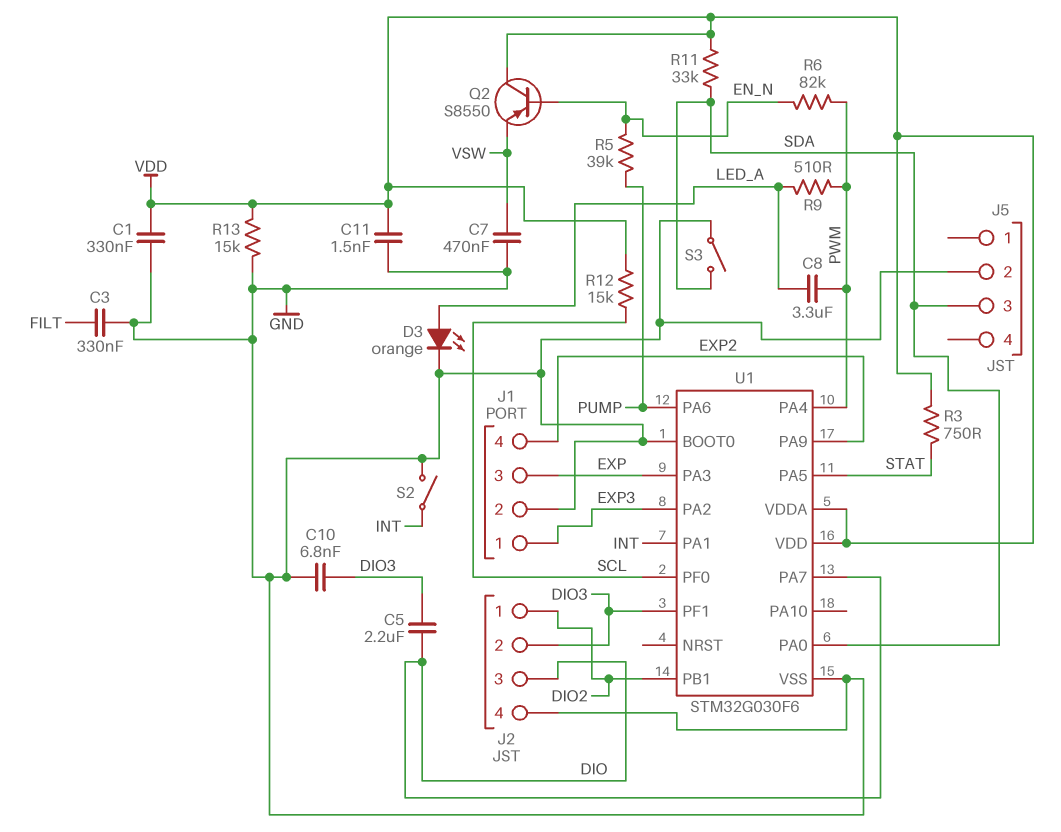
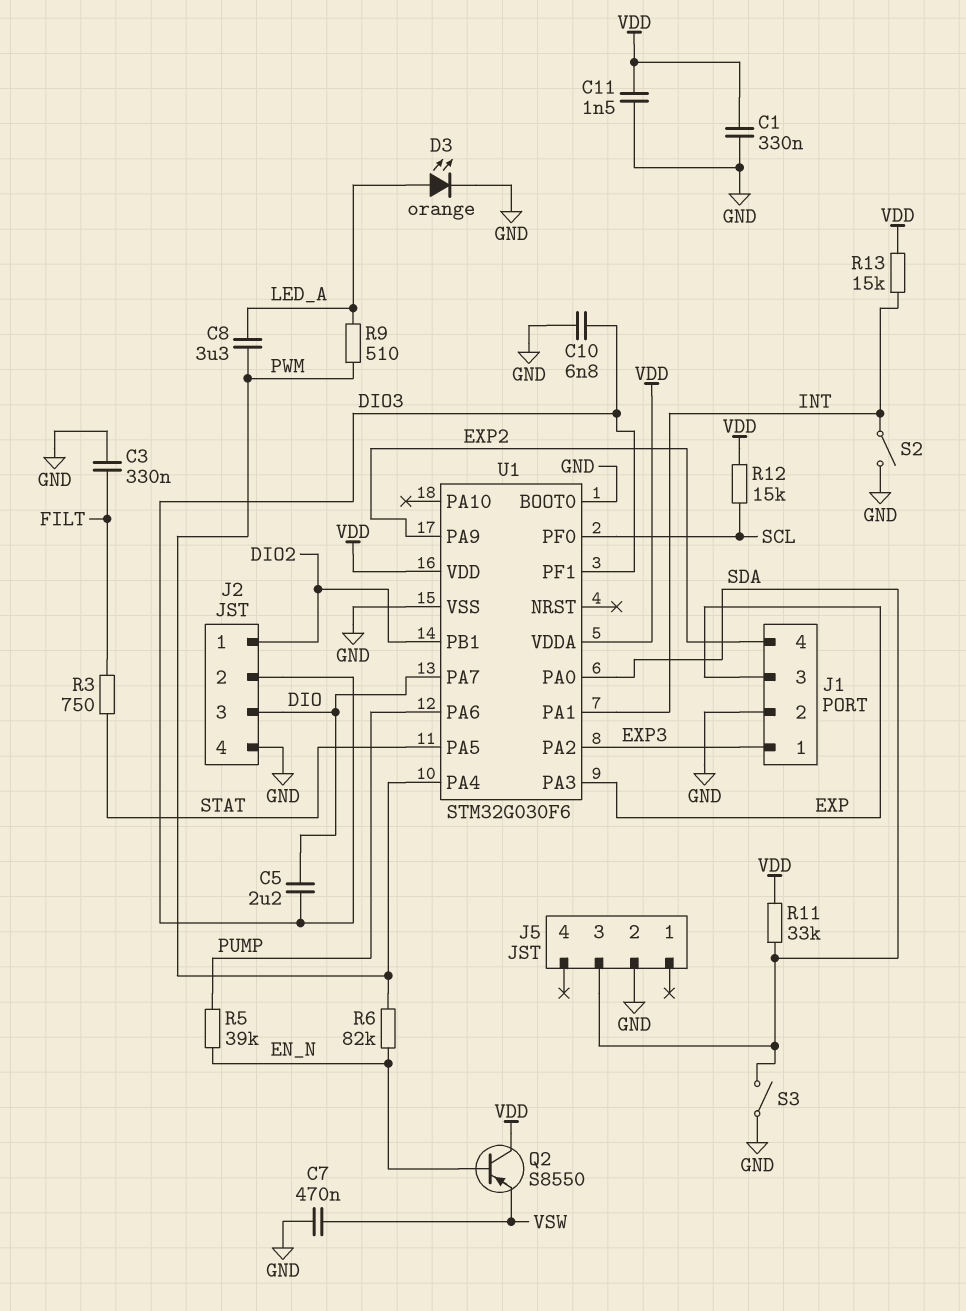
R3: 750 (STAT, VDD) -> 750 (FILT, STAT)
R13: 15k (GND, VDD) -> 15k (INT, VDD)

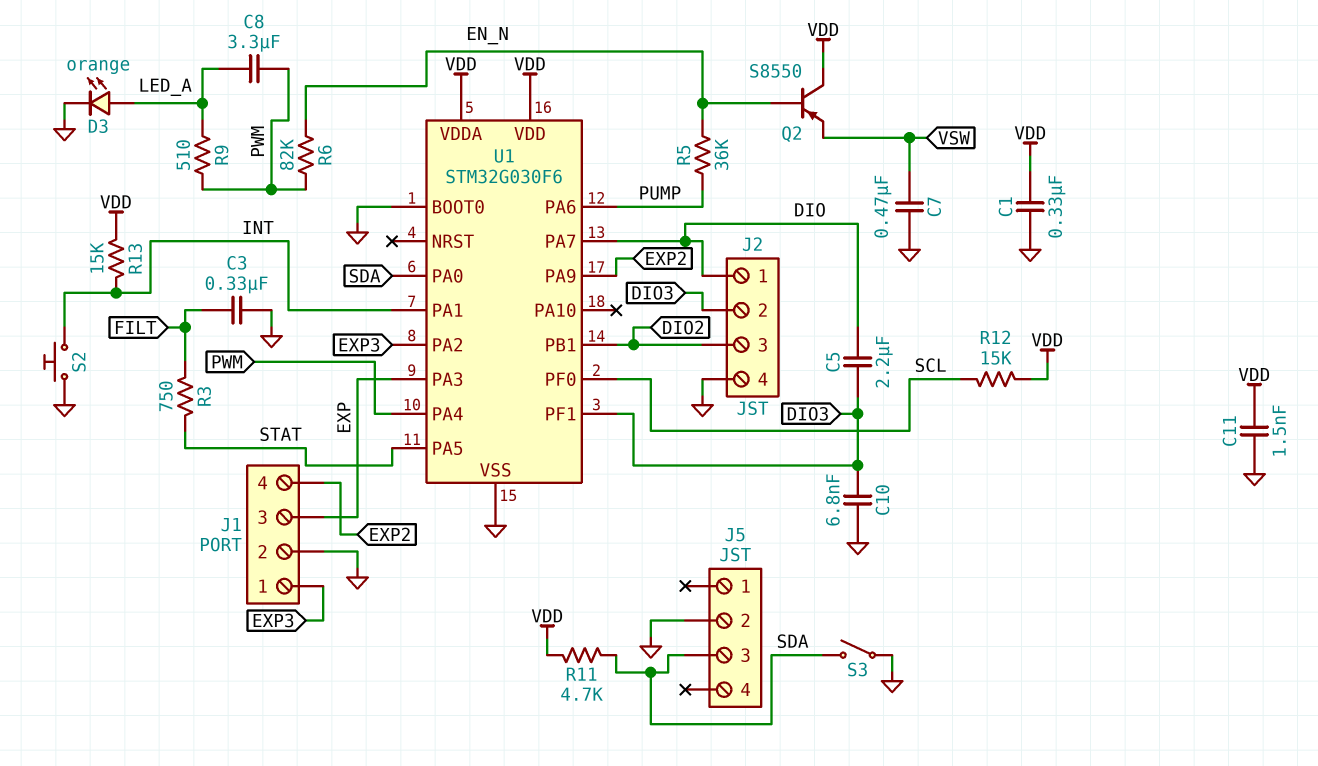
J2 pin 1: DIO2 -> DIO
J2 pin 3: DIO -> DIO2
R5: 39k (EN_N, PUMP) -> 36k (EN_N, PUMP)
R11: 33k (SDA, VDD) -> 4.7k (SDA, VDD)
S2: switch (GND, INT) -> button (GND, INT)

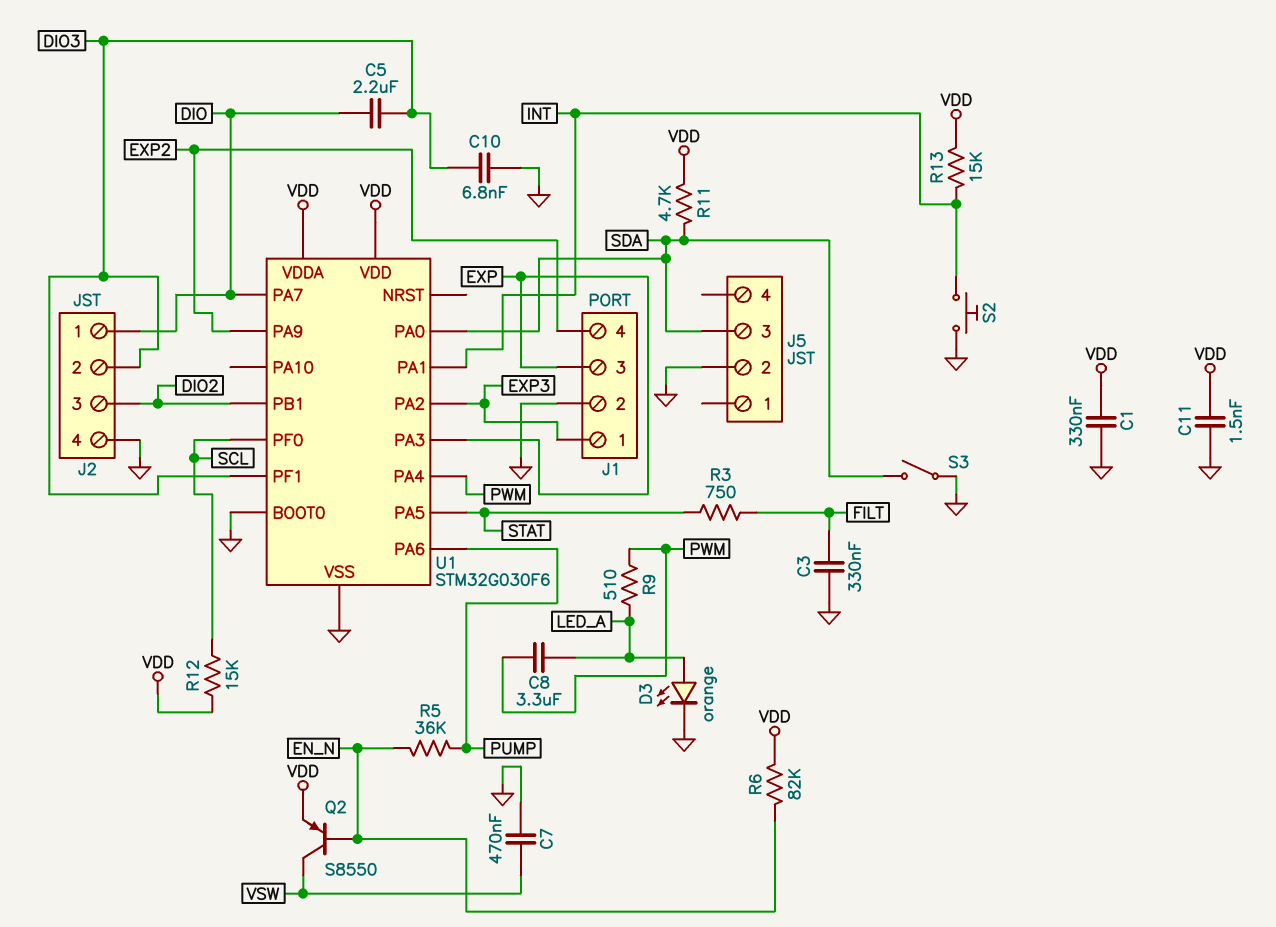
Q2: PNP S8550 (B EN_N, C VDD, E VSW) -> PNP S8550 (B EN_N, C VSW, E VDD)
R6: 82k (EN_N, PWM) -> 82k (EN_N, VDD)

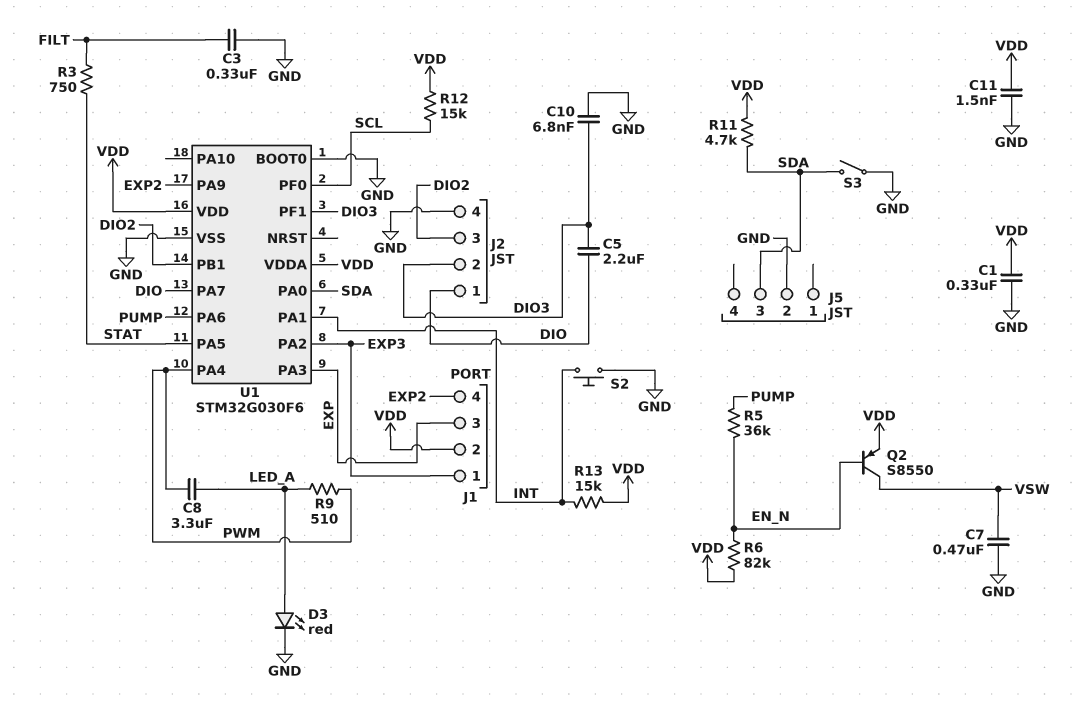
D3: LED orange (A LED_A, K GND) -> LED red (A LED_A, K GND)
J1 pin 2: GND -> VDD

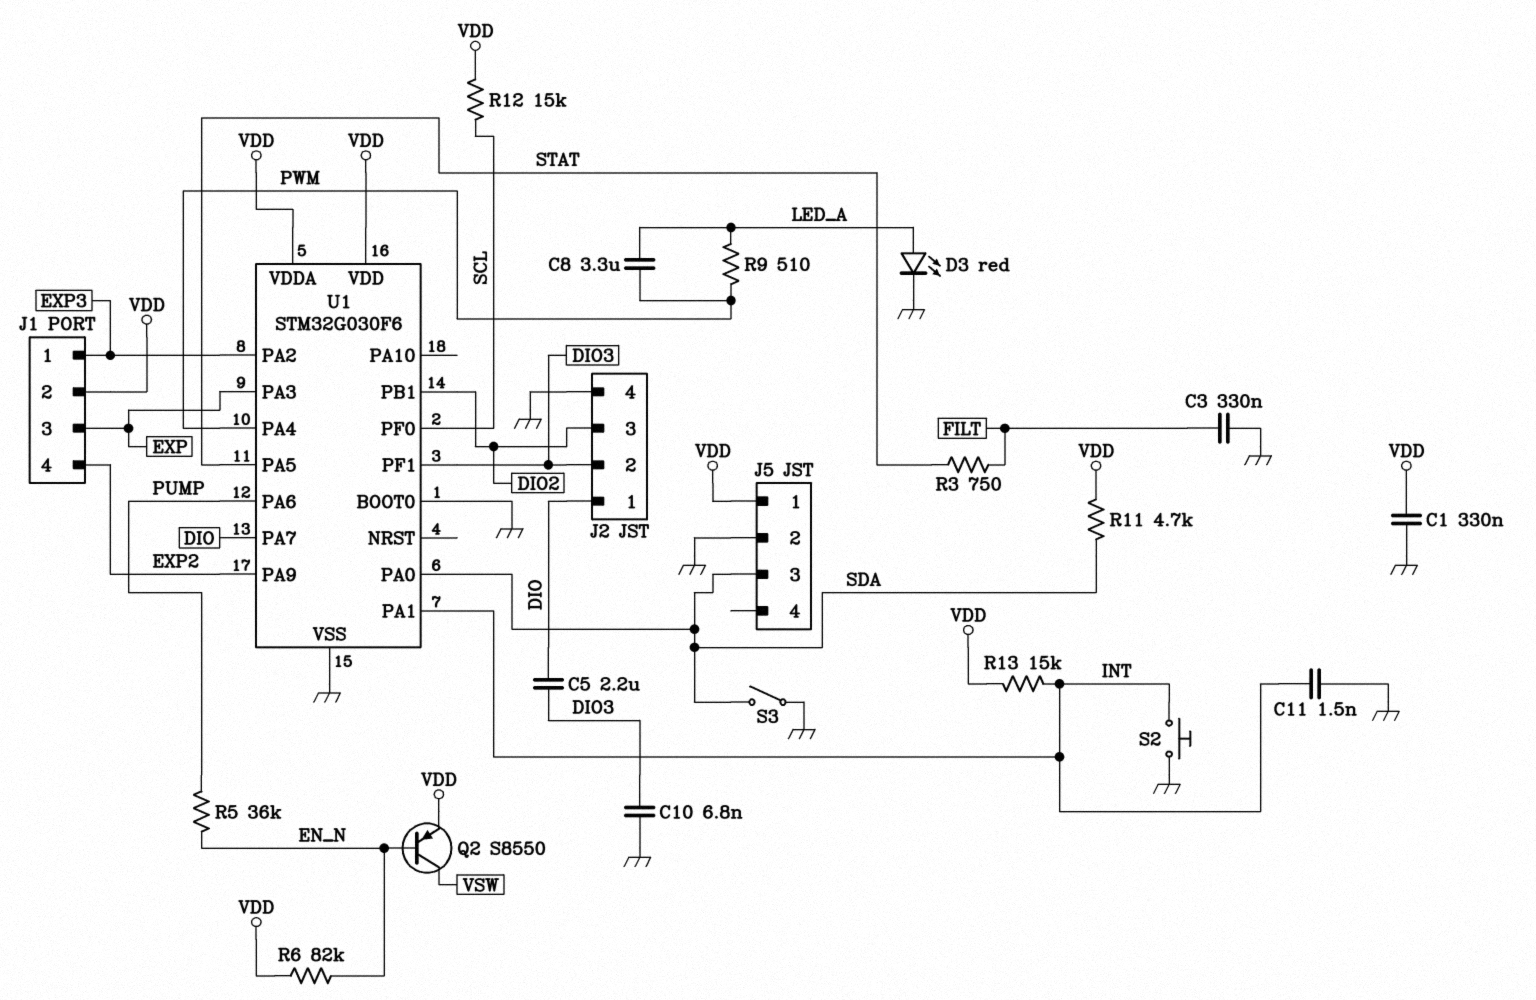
C7: 470nF (GND, VSW) -> none
C11: 1.5nF (GND, VDD) -> 1.5nF (GND, INT)
J5 pin 1: none -> VDD

